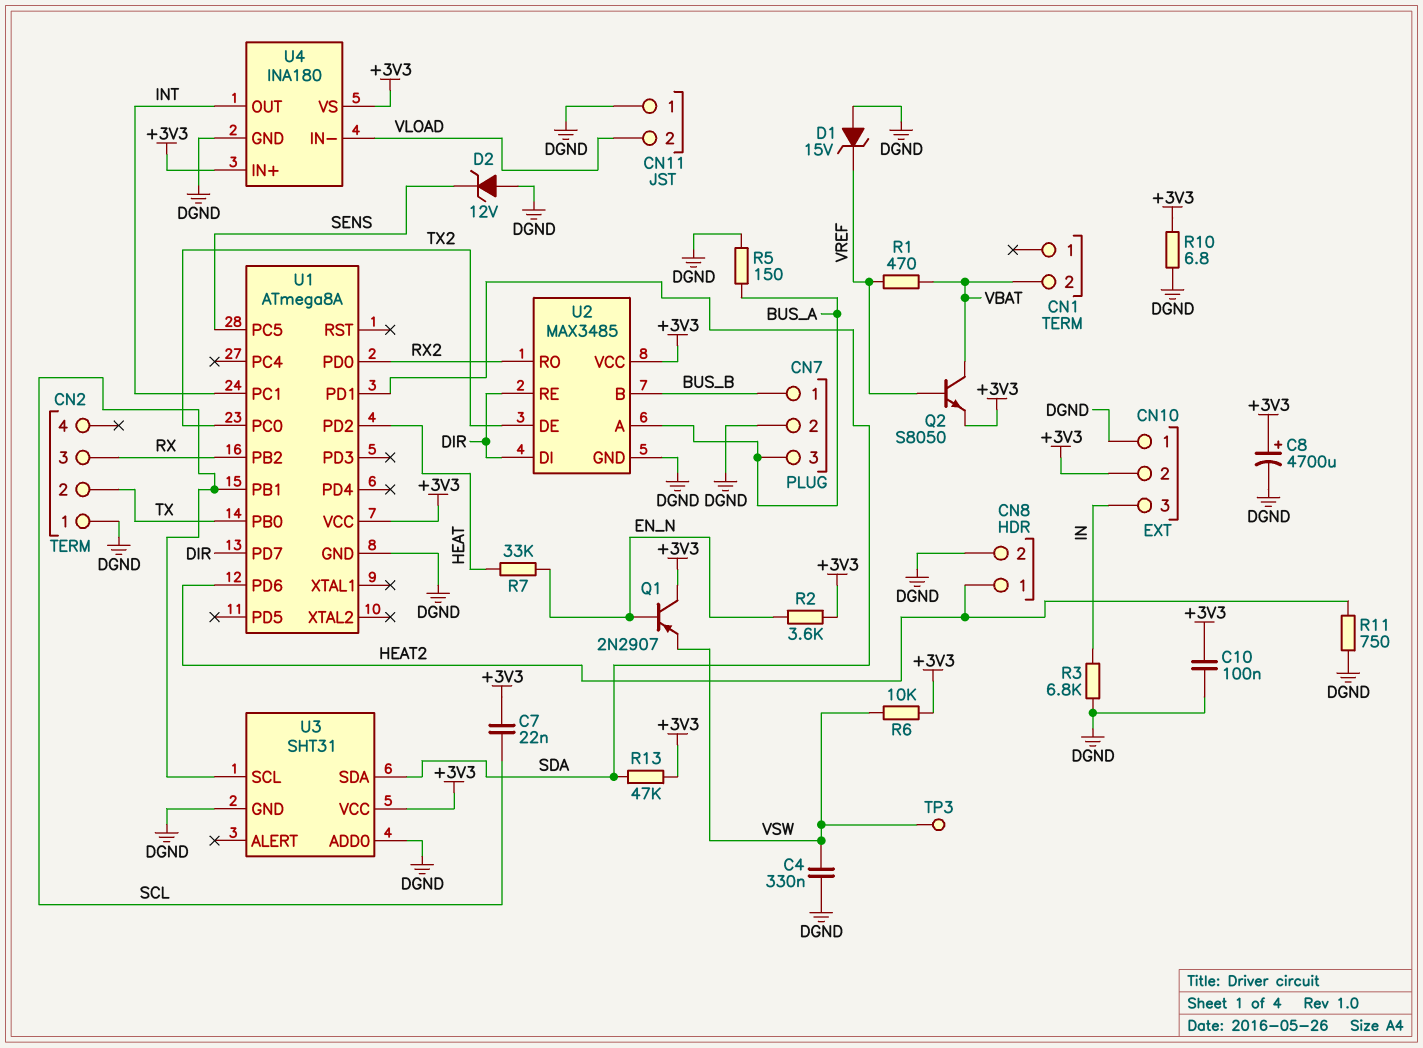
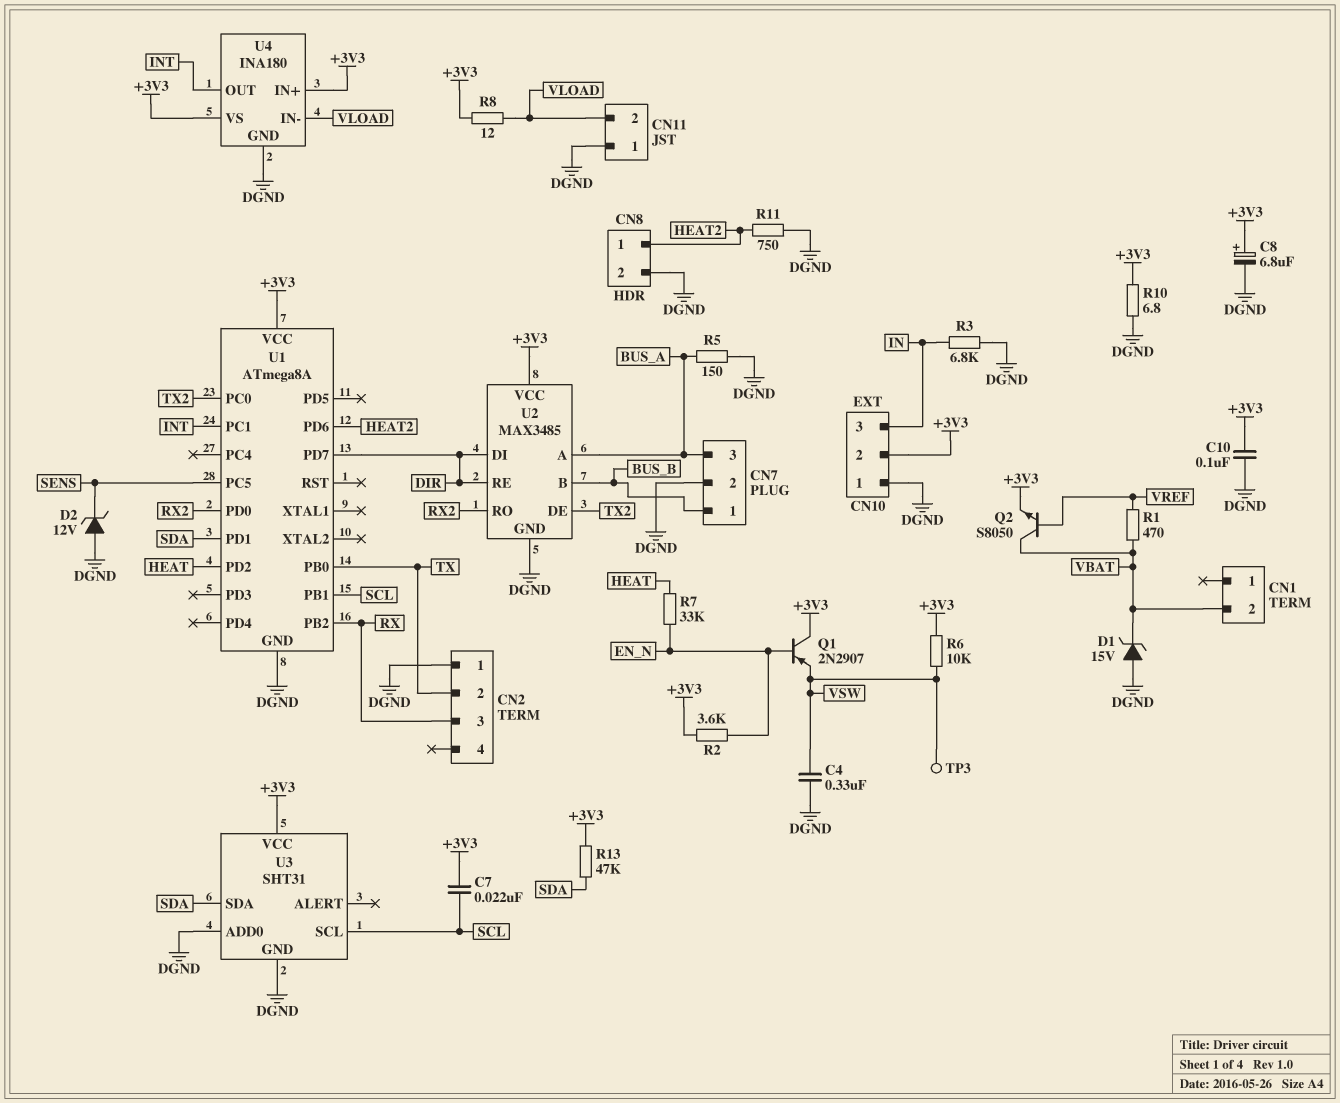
C8: 4700uF (plus +3V3, minus DGND) -> 6.8uF (plus +3V3, minus DGND)
D1: zener 15V (A DGND, K VREF) -> zener 15V (A DGND, K VBAT)
R8: none -> 12 (+3V3, VLOAD)

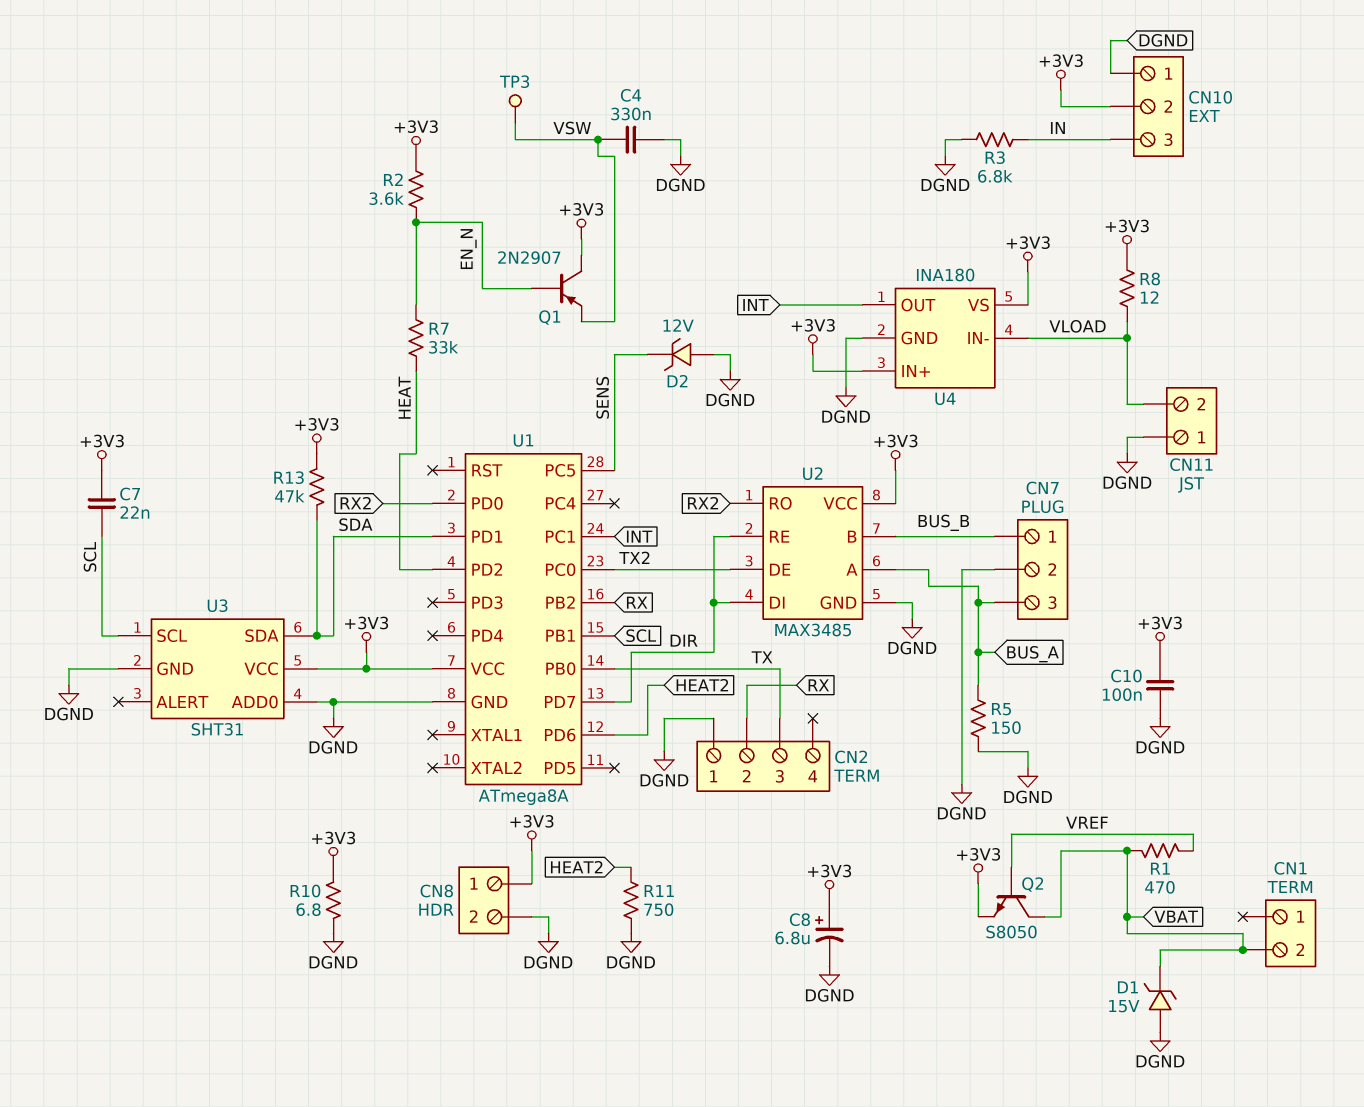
CN2 pin 2: TX -> RX
CN2 pin 3: RX -> TX
CN8 pin 1: HEAT2 -> +3V3
R6: 10k (+3V3, VSW) -> none

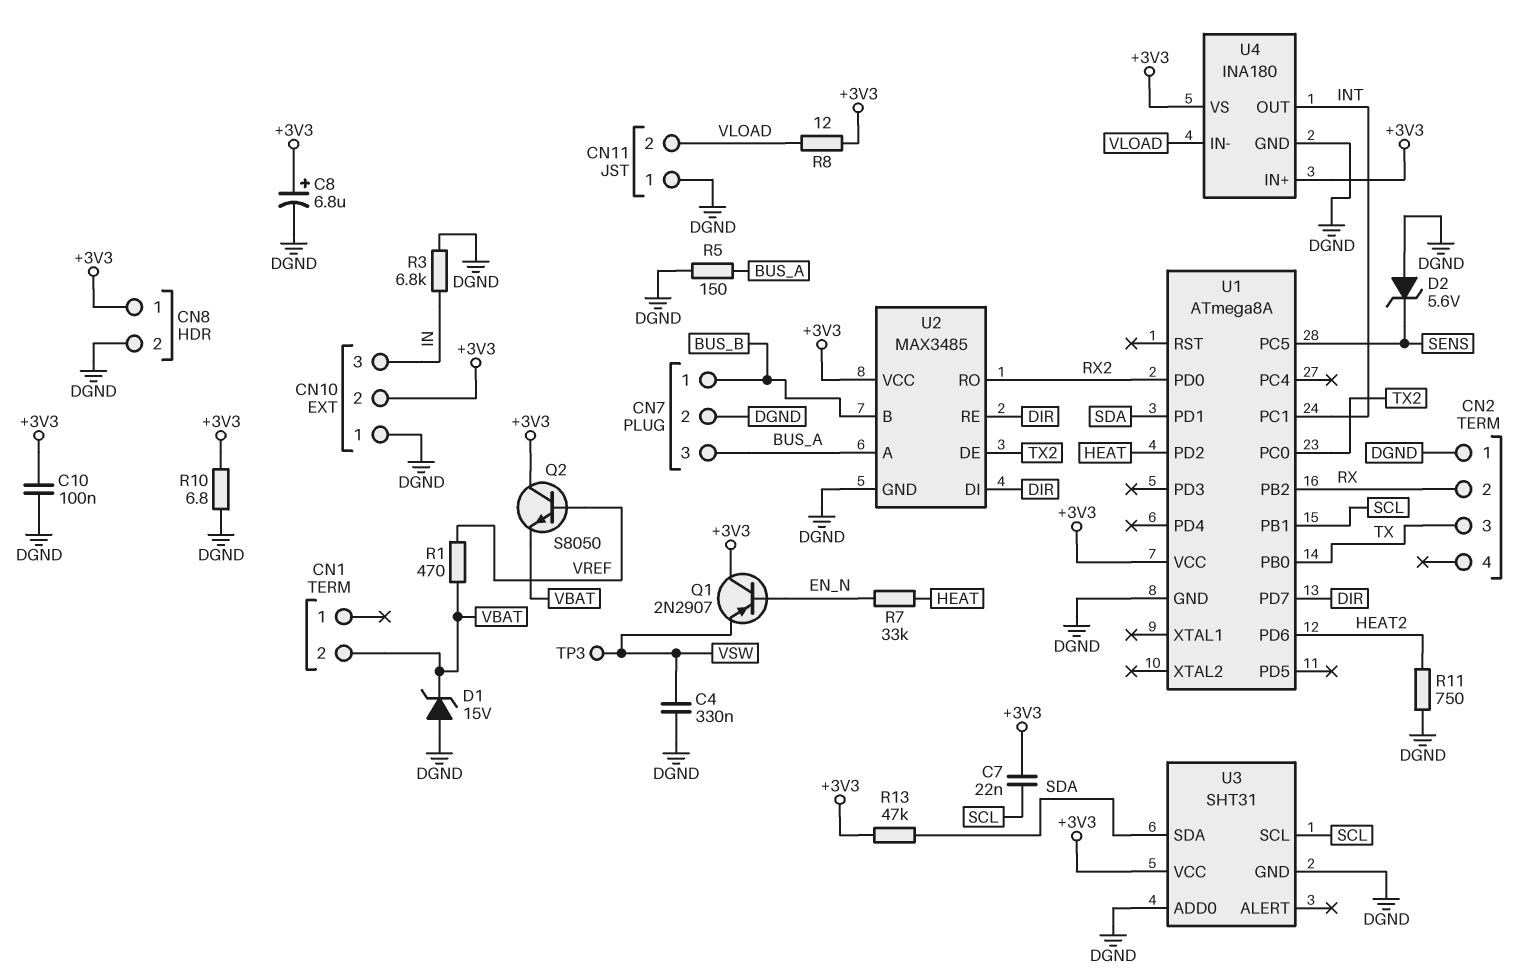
D2: zener 12V (A DGND, K SENS) -> zener 5.6V (A DGND, K SENS)
Q2: NPN S8050 (B VREF, C VBAT, E +3V3) -> NPN S8050 (B VREF, C +3V3, E VBAT)
R2: 3.6k (+3V3, EN_N) -> none

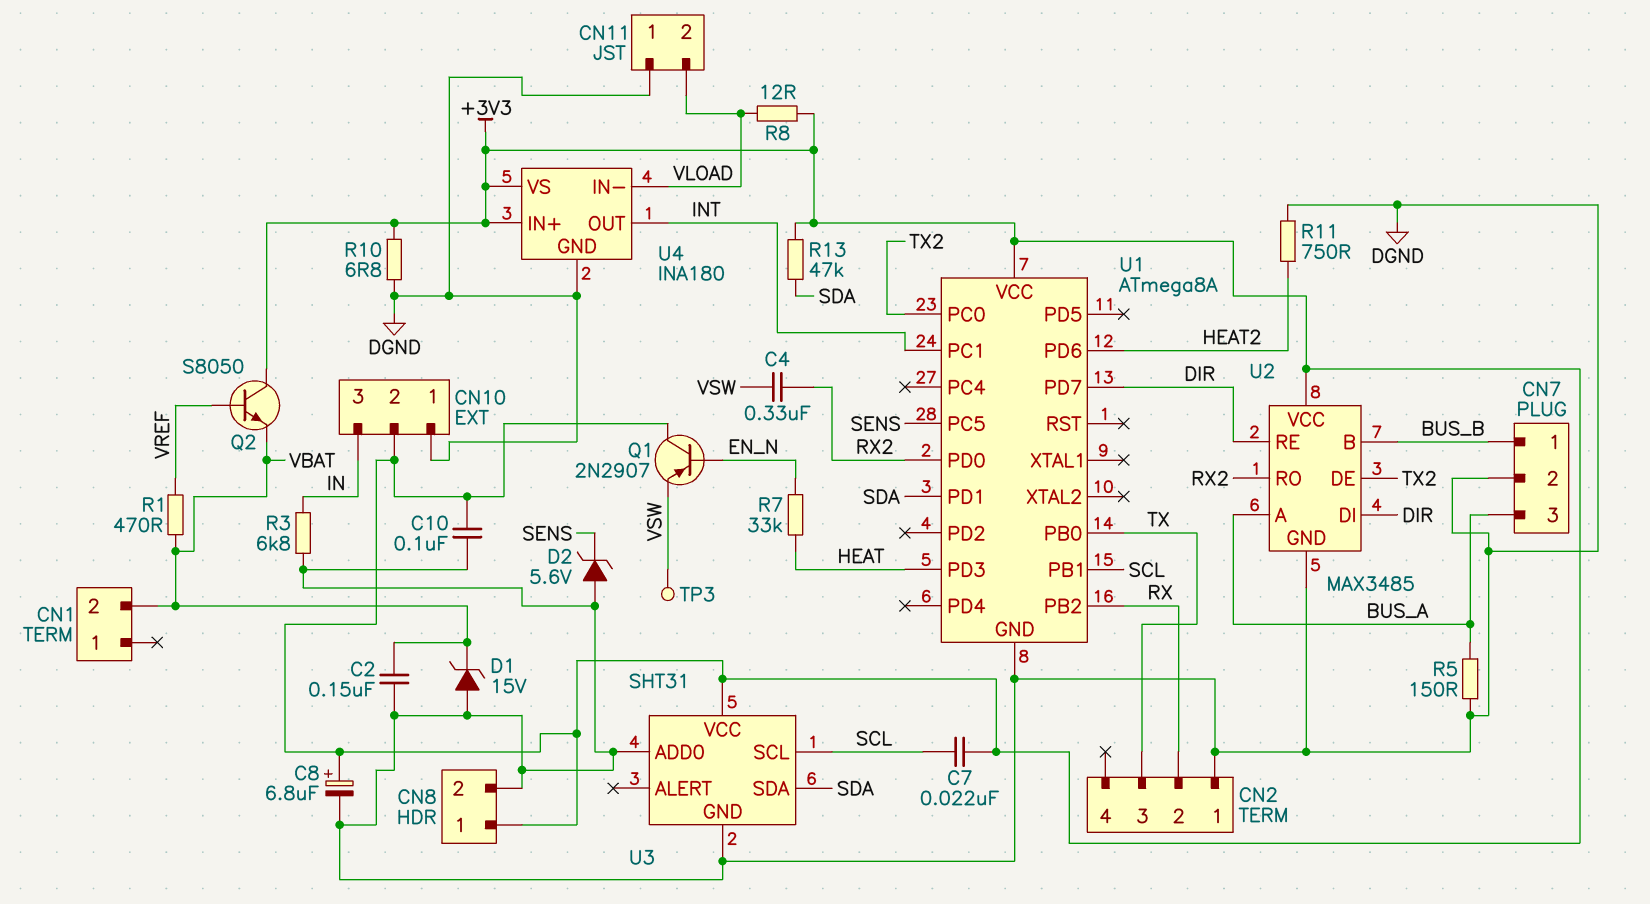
C2: none -> 150nF (DGND, VBAT)
C4: 330nF (DGND, VSW) -> 330nF (RX2, VSW)
U1 pin PD2: HEAT -> none
U1 pin PD3: none -> HEAT

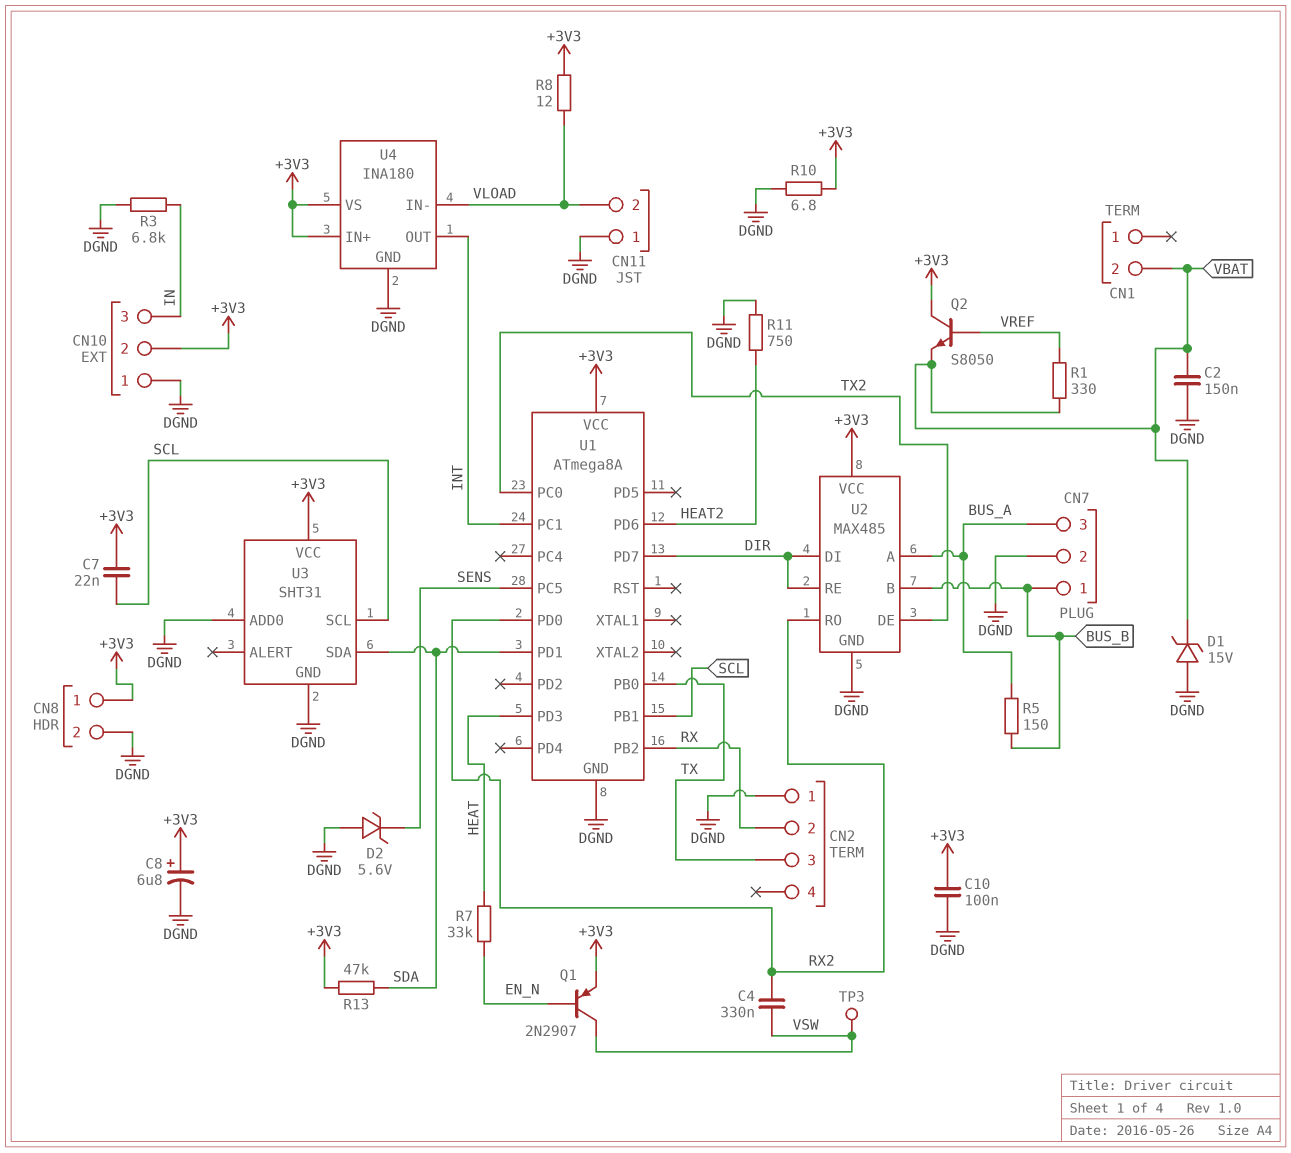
Q1: PNP 2N2907 (B EN_N, C +3V3, E VSW) -> PNP 2N2907 (B EN_N, C VSW, E +3V3)
R1: 470 (VBAT, VREF) -> 330 (VBAT, VREF)
R5: 150 (BUS_A, DGND) -> 150 (BUS_A, BUS_B)
U2: MAX3485 -> MAX485

